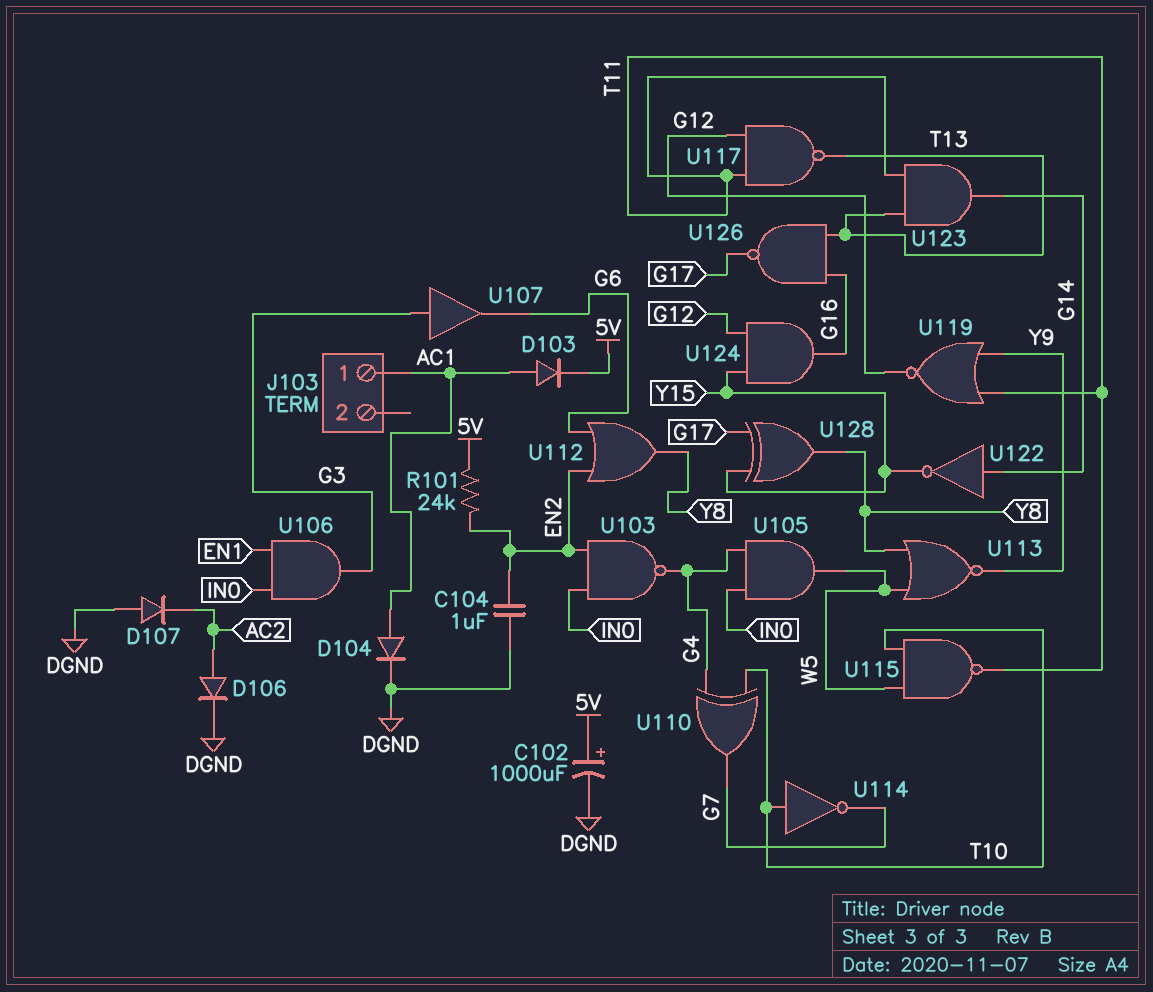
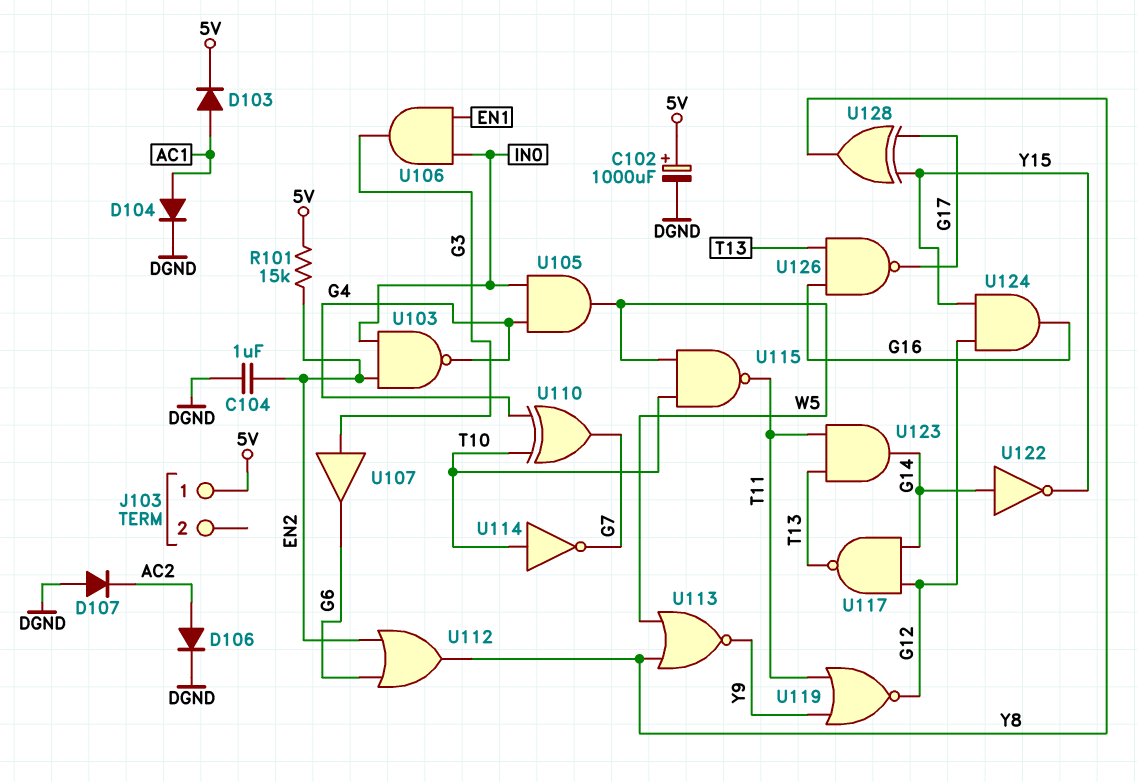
J103 pin 1: AC1 -> 5V
R101: 24k (5V, EN2) -> 15k (5V, EN2)
U117: NAND (in G12, in T11, out T13) -> NAND (in G12, in G14, out T13)

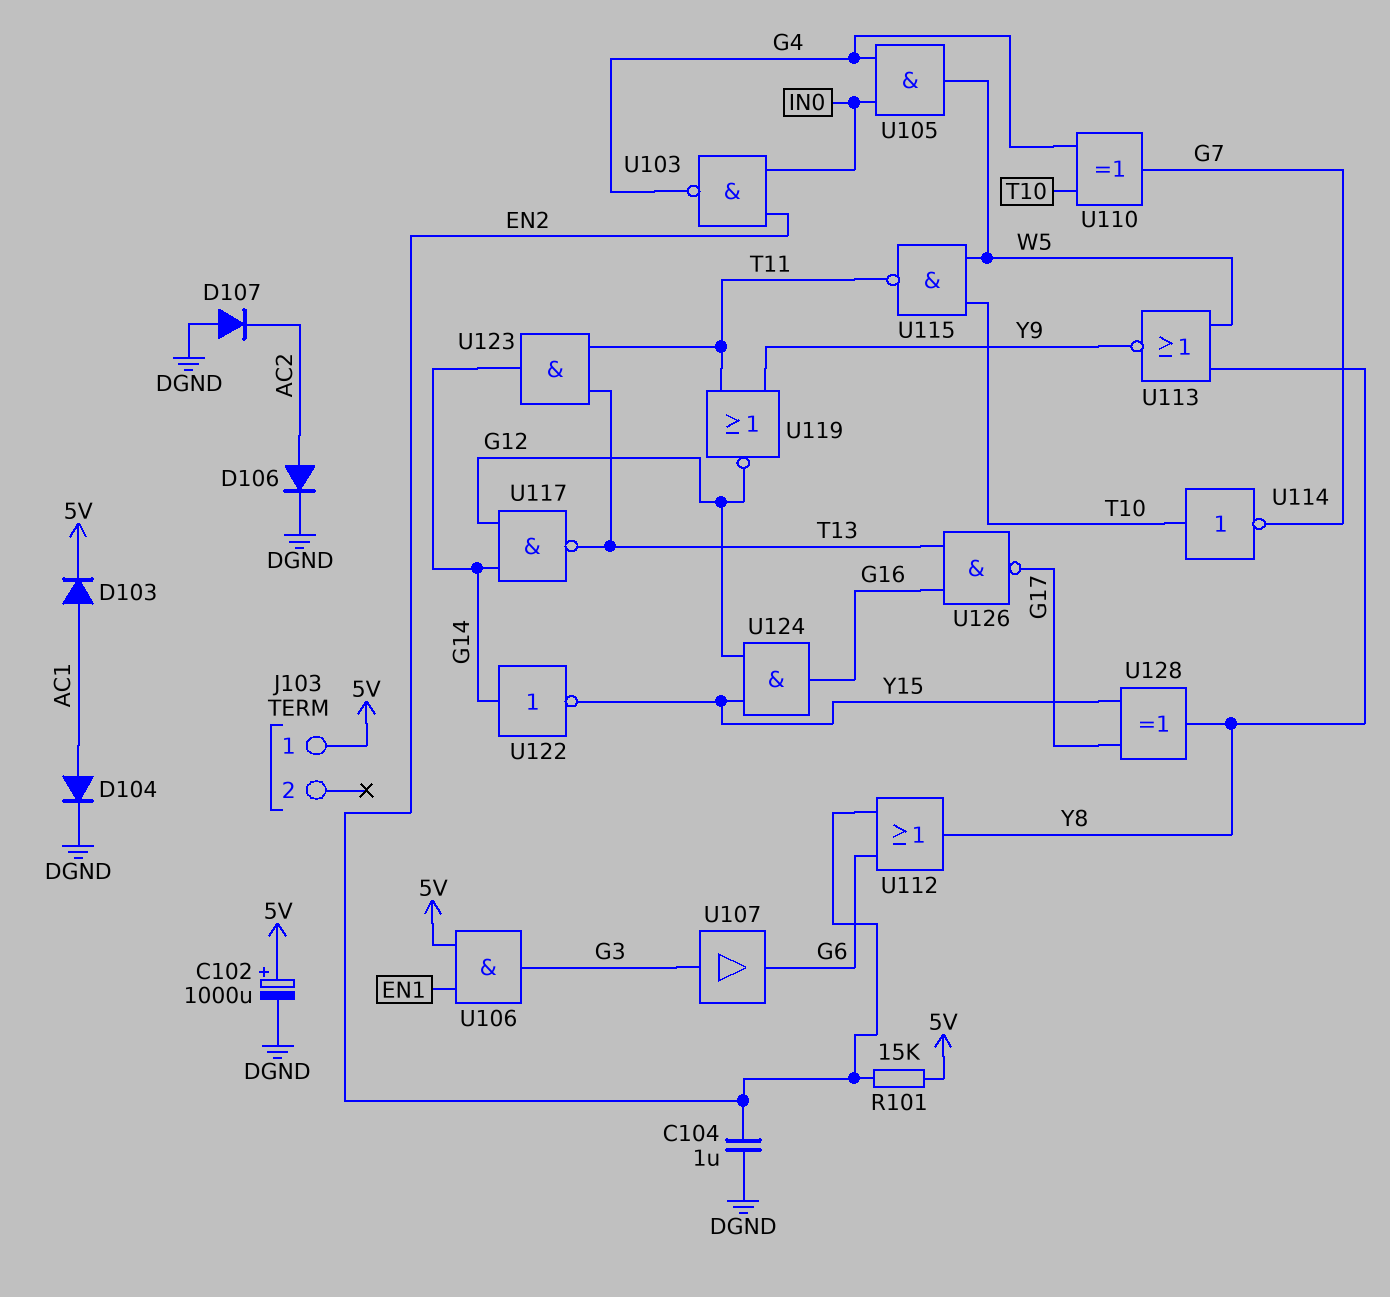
U106: AND (in EN1, in IN0, out G3) -> AND (in 5V, in EN1, out G3)

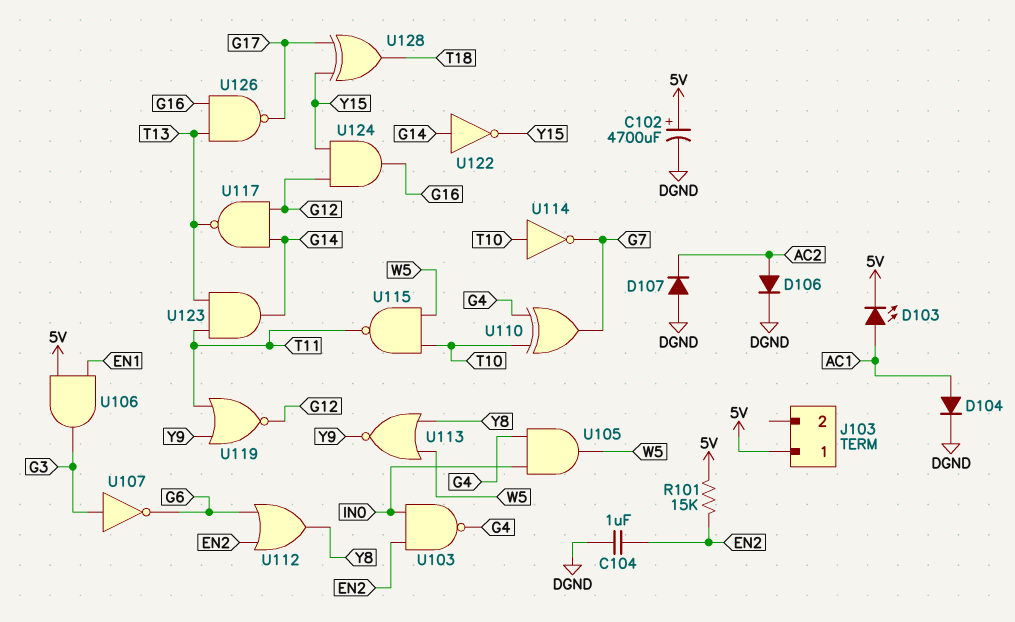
C102: 1000uF (plus 5V, minus DGND) -> 4700uF (plus 5V, minus DGND)
D103: diode (A AC1, K 5V) -> LED (A AC1, K 5V)
U107: buffer (in G3, out G6) -> NOT (in G3, out G6)
U128: XOR (in G17, in Y15, out Y8) -> XOR (in G17, in Y15, out T18)

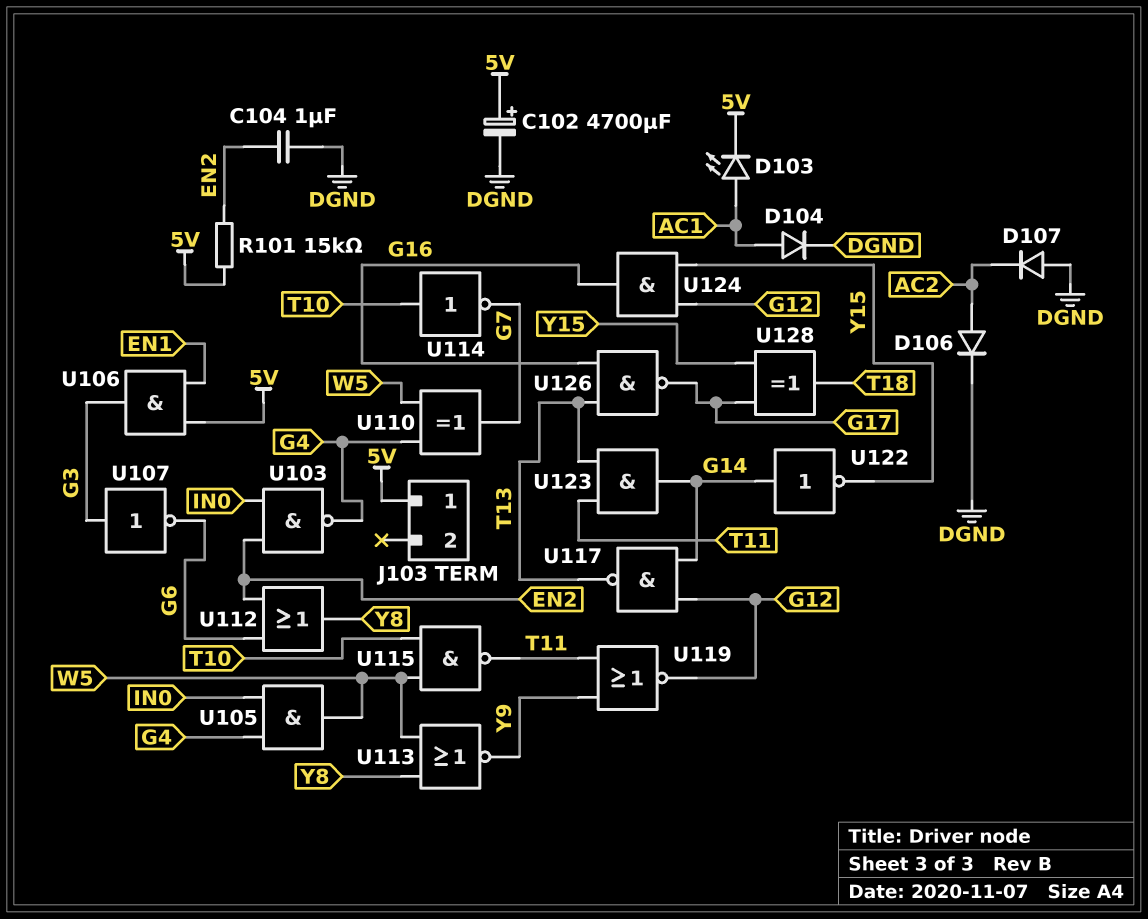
U110: XOR (in G4, in T10, out G7) -> XOR (in G4, in W5, out G7)

